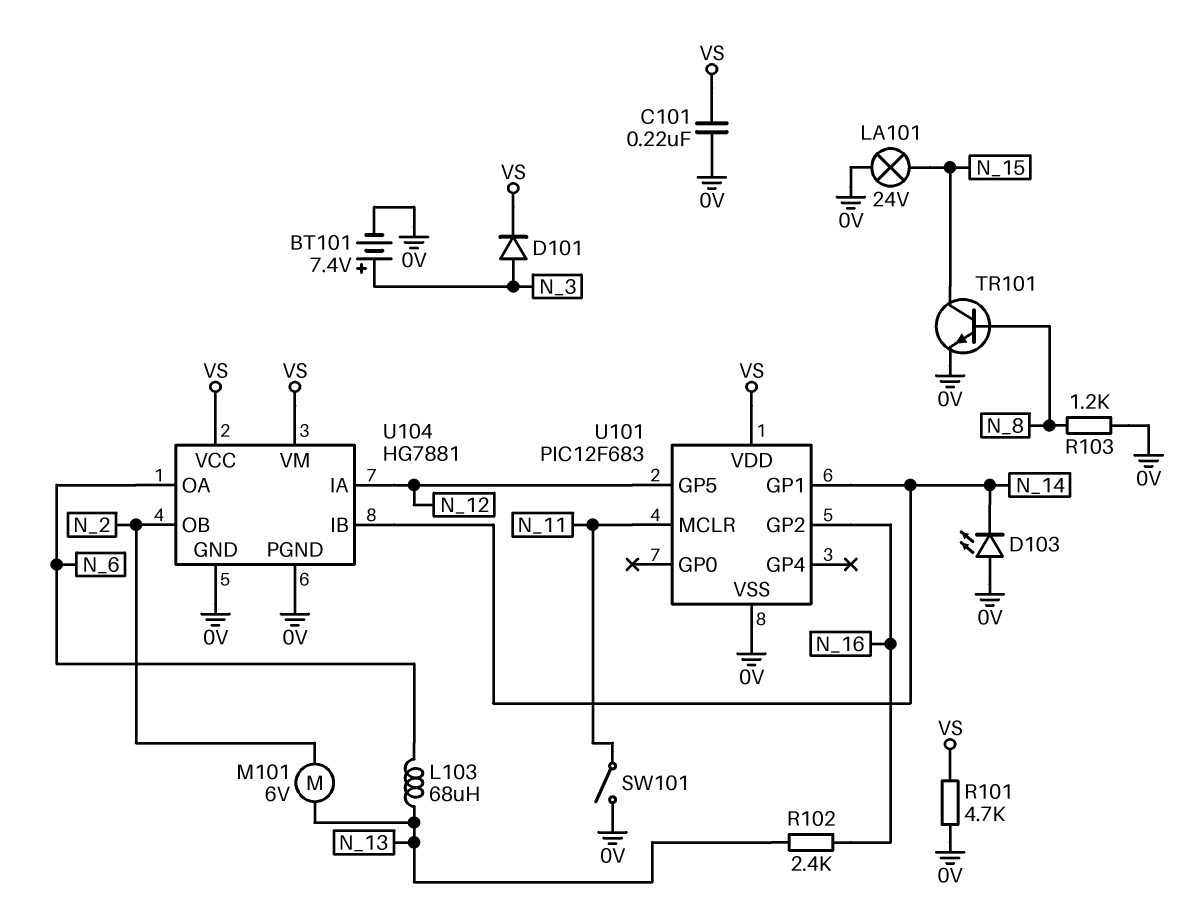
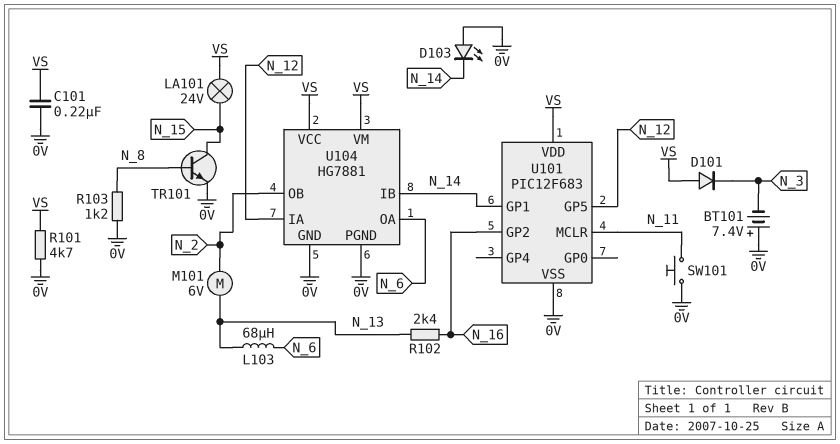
BT101: 7.4V (plus N_3, minus 0V) -> 7.4V (plus 0V, minus N_3)
D101: diode (A N_3, K VS) -> diode (A VS, K N_3)
LA101: lamp 24V (0V, N_15) -> lamp 24V (N_15, VS)
SW101: switch (0V, N_11) -> button (0V, N_11)

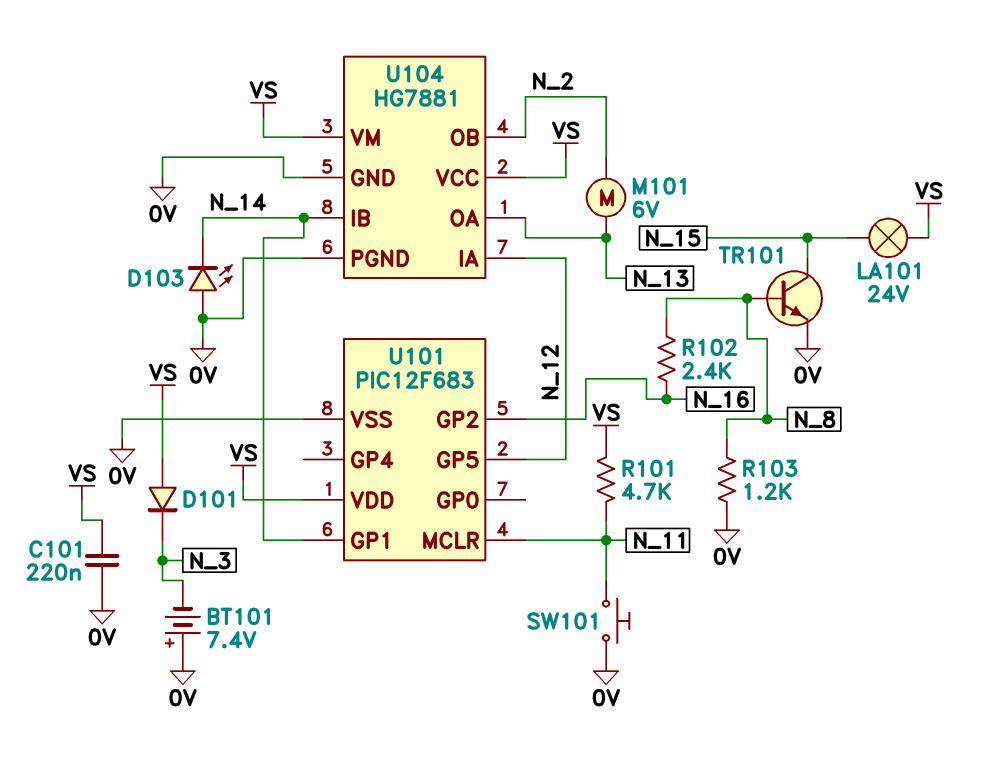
L103: 68uH (N_6, N_13) -> none
R101: 4.7k (0V, VS) -> 4.7k (N_11, VS)
R102: 2.4k (N_13, N_16) -> 2.4k (N_8, N_16)
U104 pin OA: N_6 -> N_13

